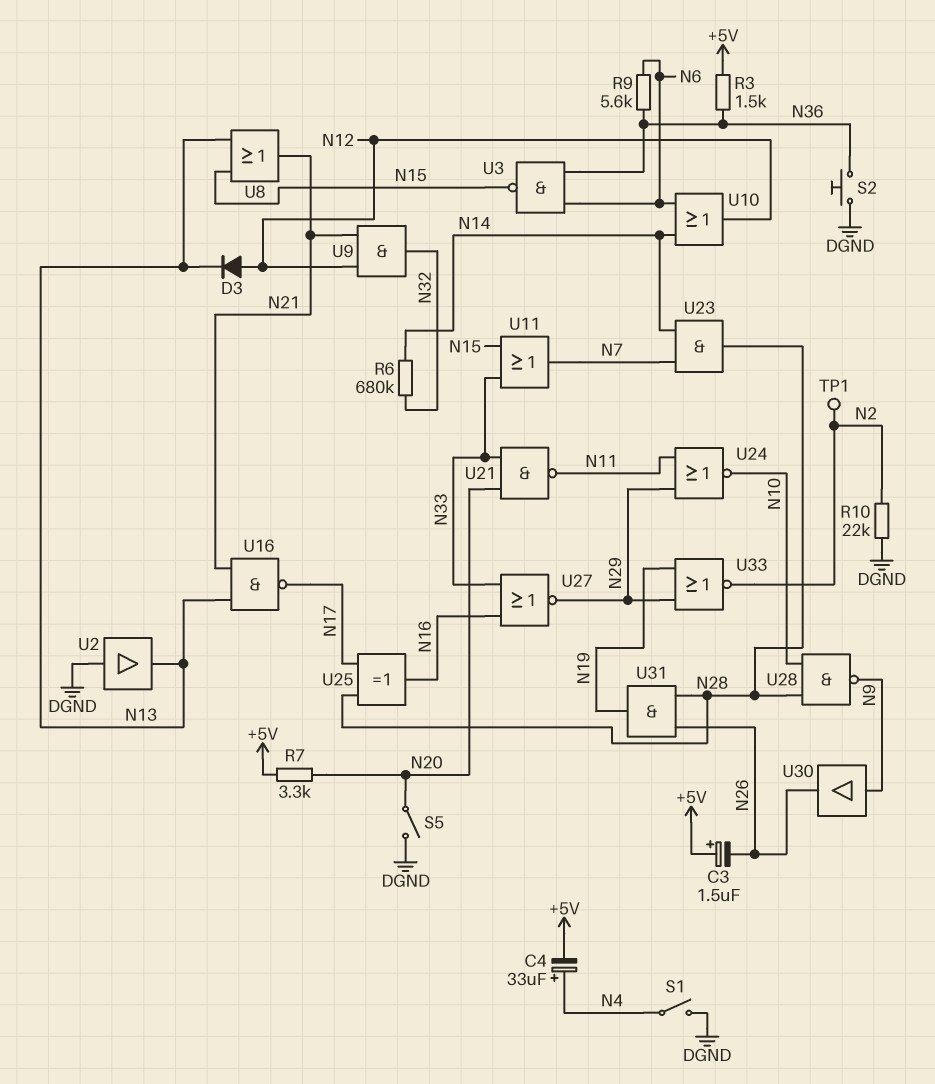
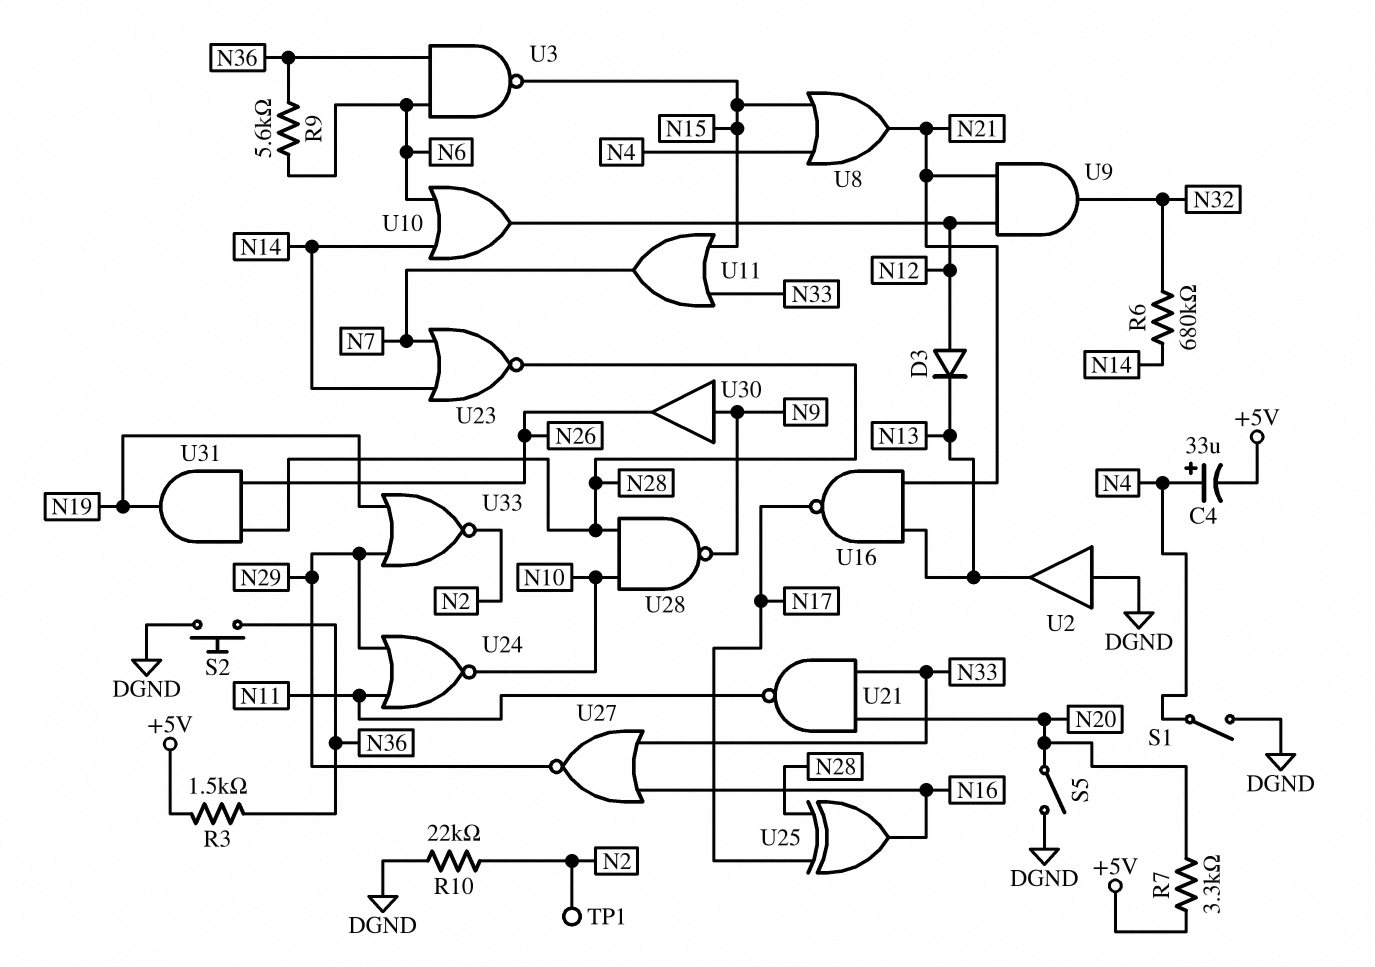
C3: 1.5uF (plus +5V, minus N26) -> none
U8: OR (in N13, in N15, out N21) -> OR (in N4, in N15, out N21)
U23: AND (in N7, in N14, out N28) -> NOR (in N7, in N14, out N28)

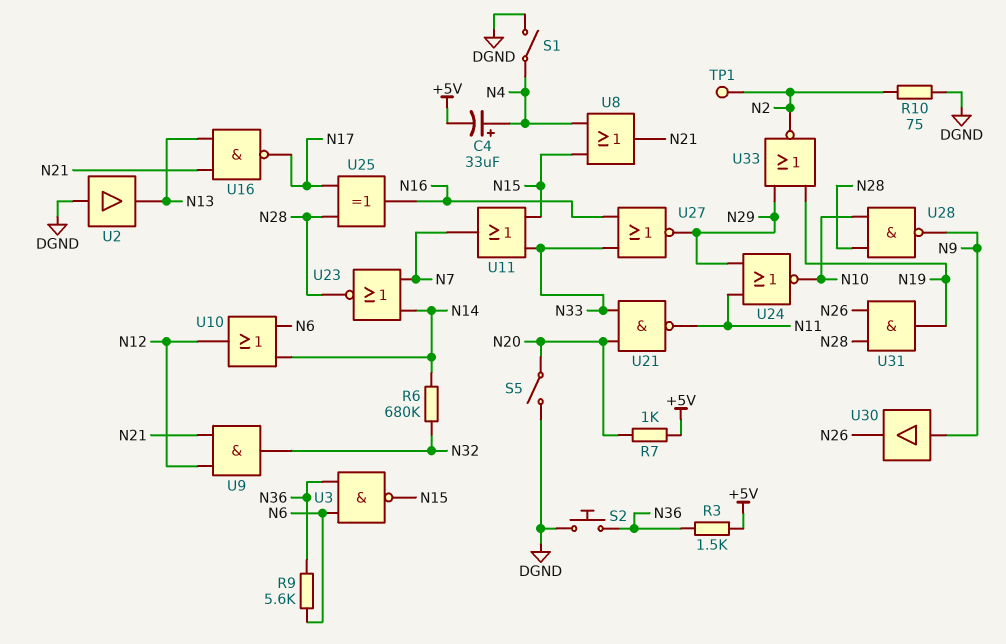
D3: diode (A N12, K N13) -> none
R7: 3.3k (+5V, N20) -> 1k (+5V, N20)
R10: 22k (DGND, N2) -> 75 (DGND, N2)

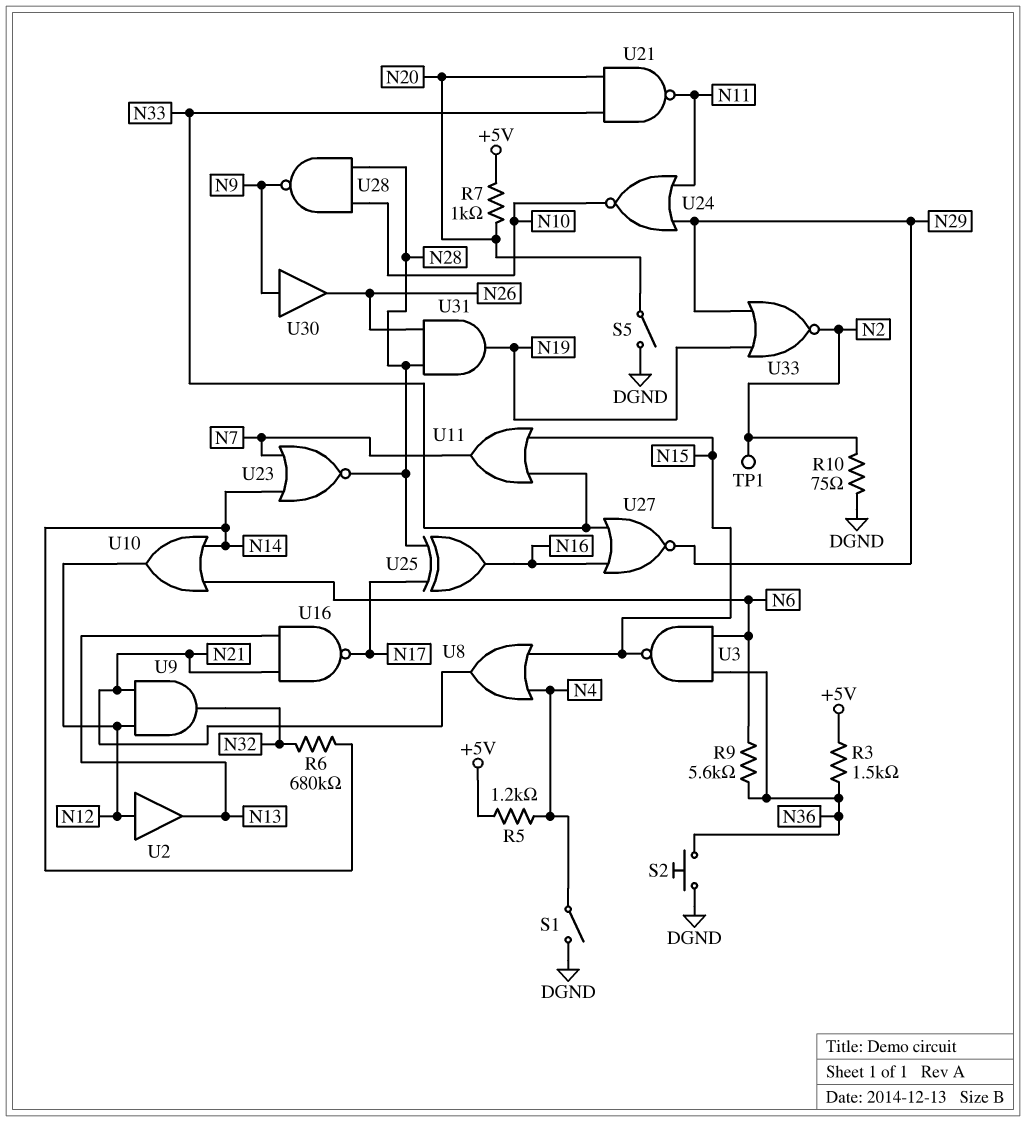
C4: 33uF (plus N4, minus +5V) -> none
R5: none -> 1.2k (+5V, N4)
U2: buffer (in DGND, out N13) -> buffer (in N12, out N13)

